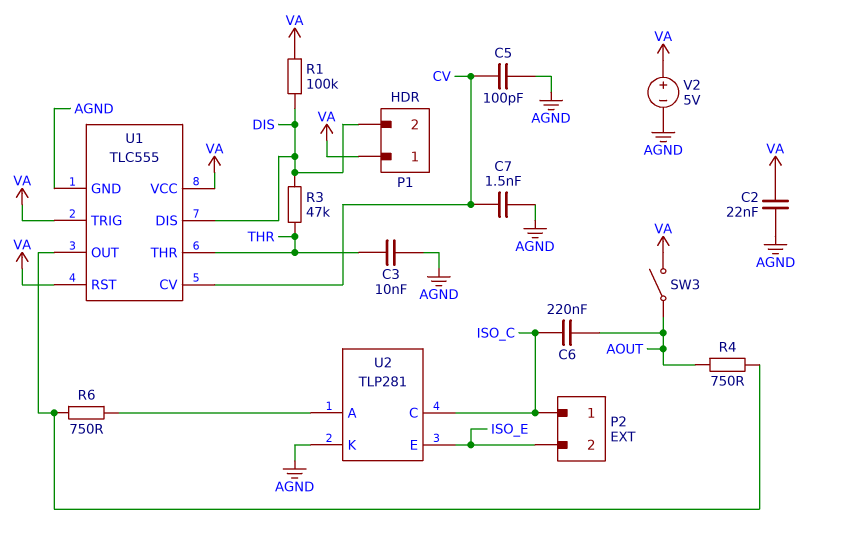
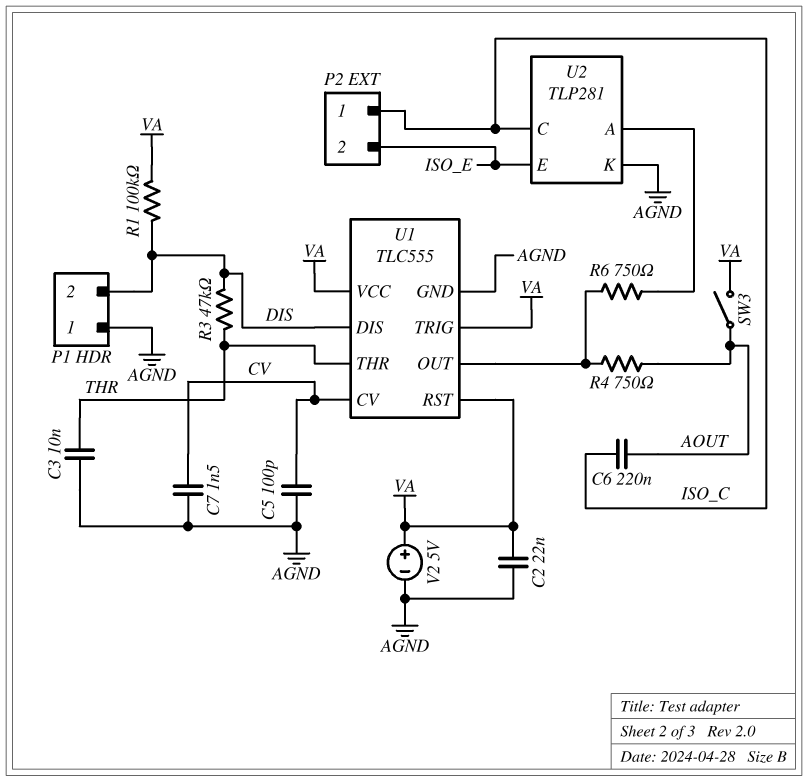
P1 pin 1: VA -> AGND

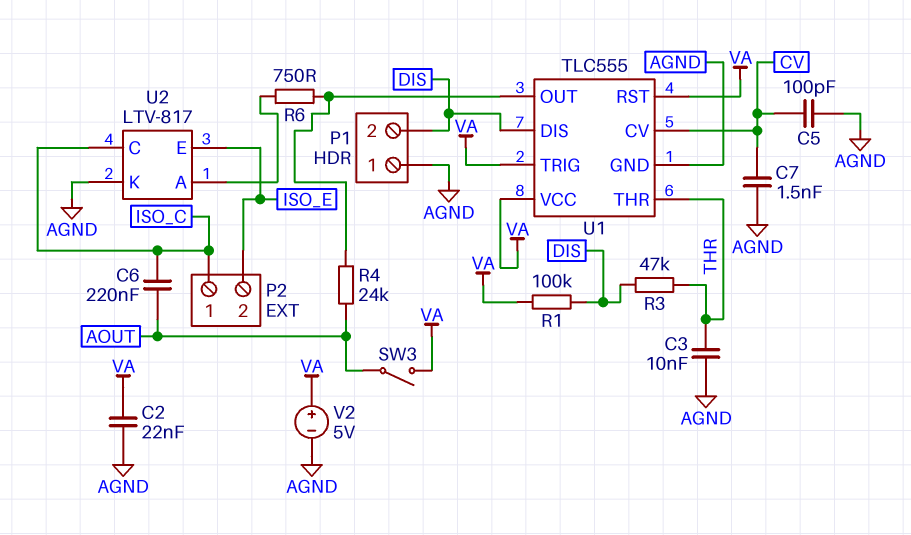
R4: 750 (AOUT, U1/OUT) -> 24k (AOUT, U1/OUT)
U2: TLP281 -> LTV-817

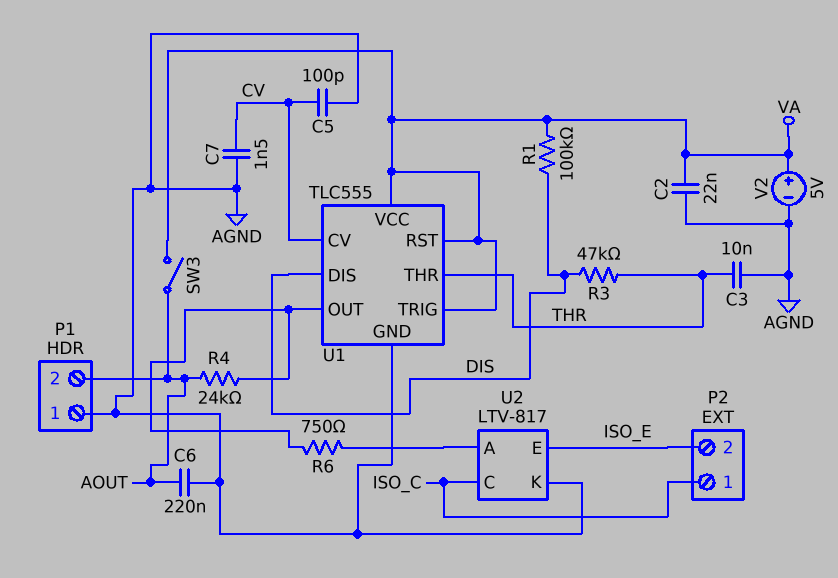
C6: 220nF (AOUT, ISO_C) -> 220nF (AGND, AOUT)
P1 pin 2: DIS -> AOUT

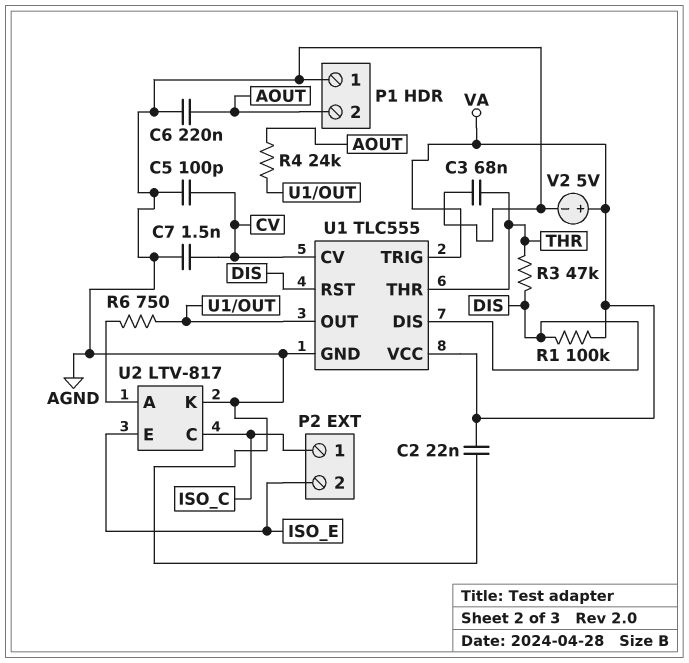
C3: 10nF (AGND, THR) -> 68nF (AGND, THR)
SW3: switch (AOUT, VA) -> none
U1 pin RST: VA -> DIS

